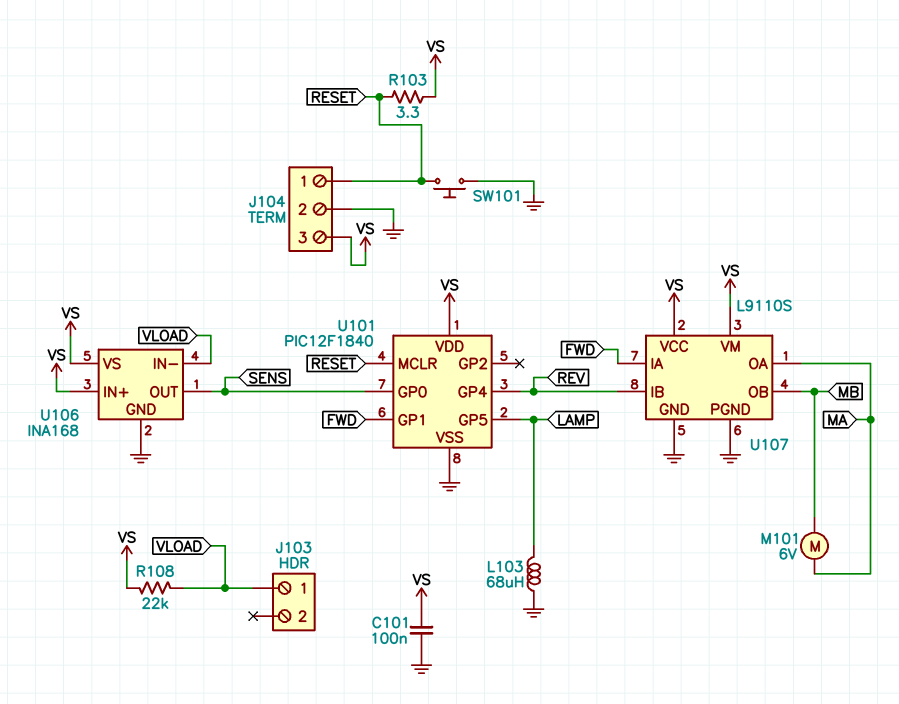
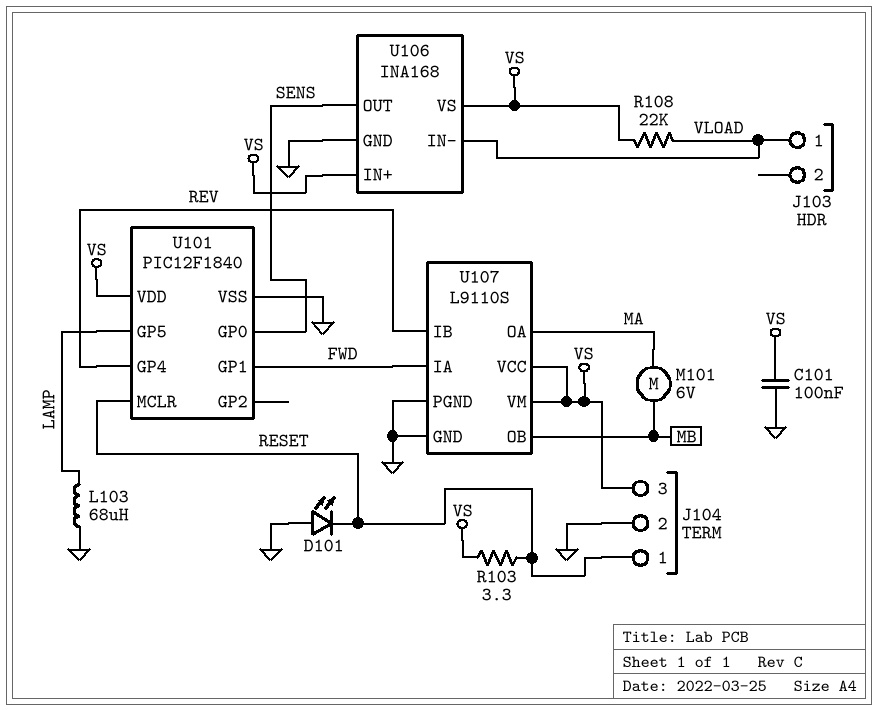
D101: none -> LED (A GND, K RESET)
SW101: button (GND, RESET) -> none

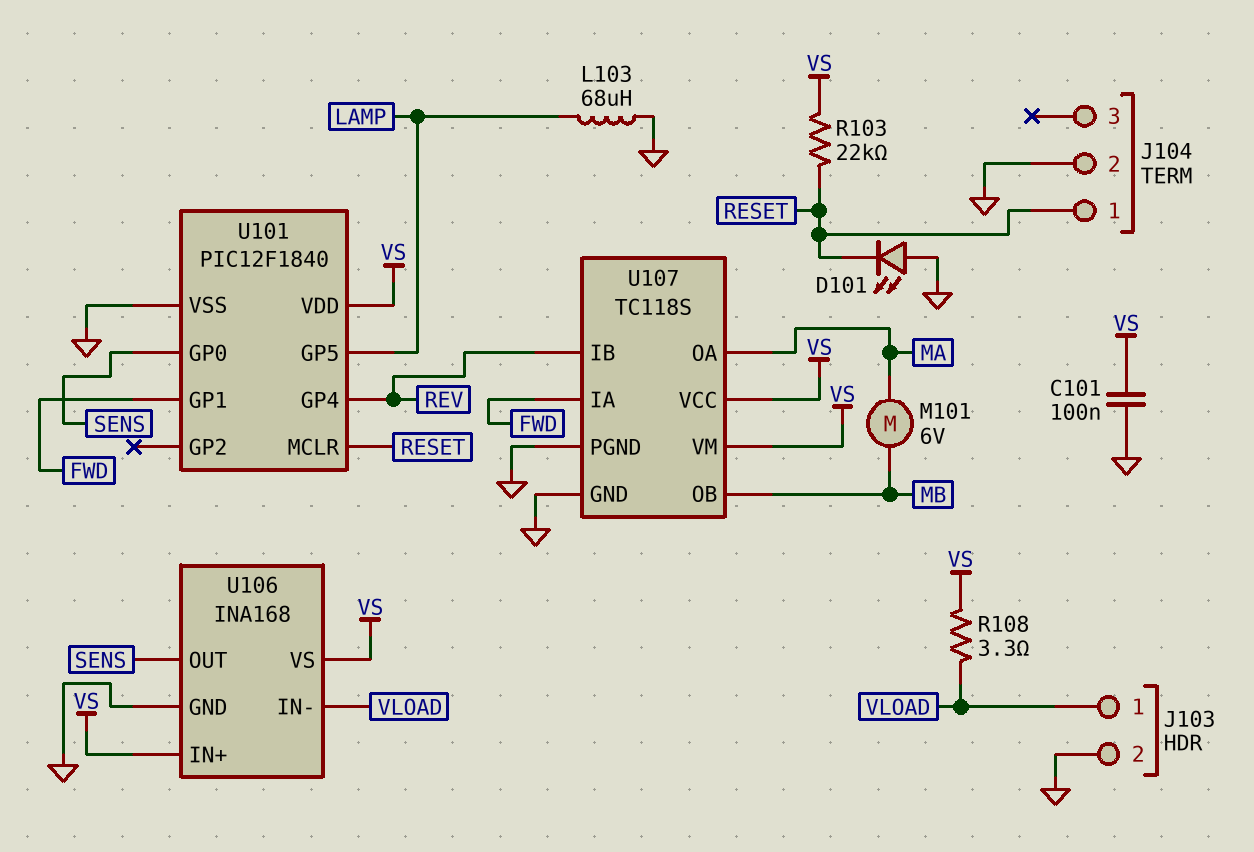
J103 pin 2: none -> GND
J104 pin 3: VS -> none
R103: 3.3 (RESET, VS) -> 22k (RESET, VS)
R108: 22k (VLOAD, VS) -> 3.3 (VLOAD, VS)
U107: L9110S -> TC118S

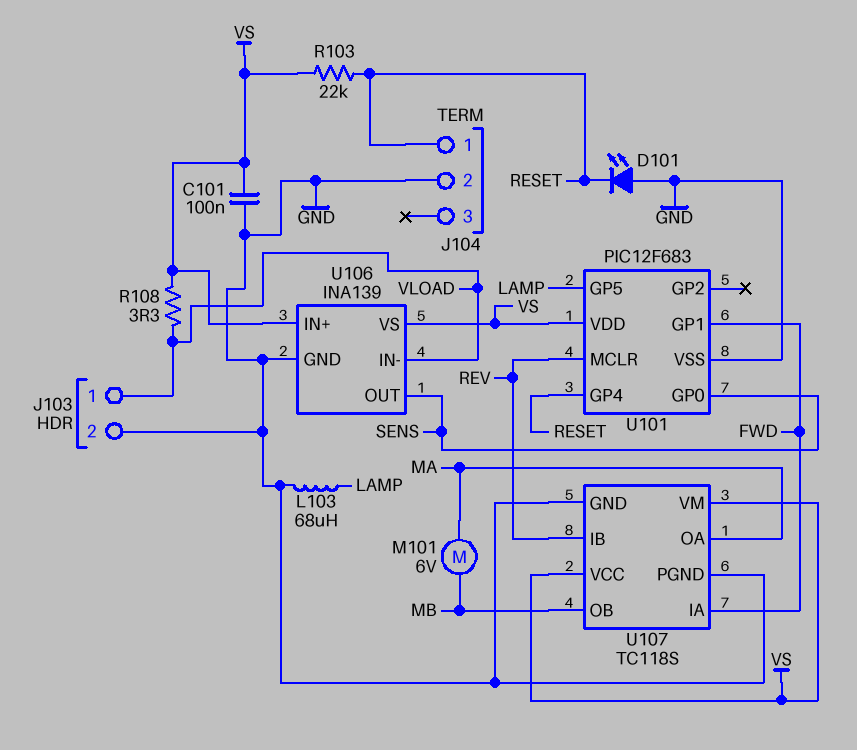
U101: PIC12F1840 -> PIC12F683
U101 pin GP4: REV -> RESET
U101 pin MCLR: RESET -> REV
U106: INA168 -> INA139

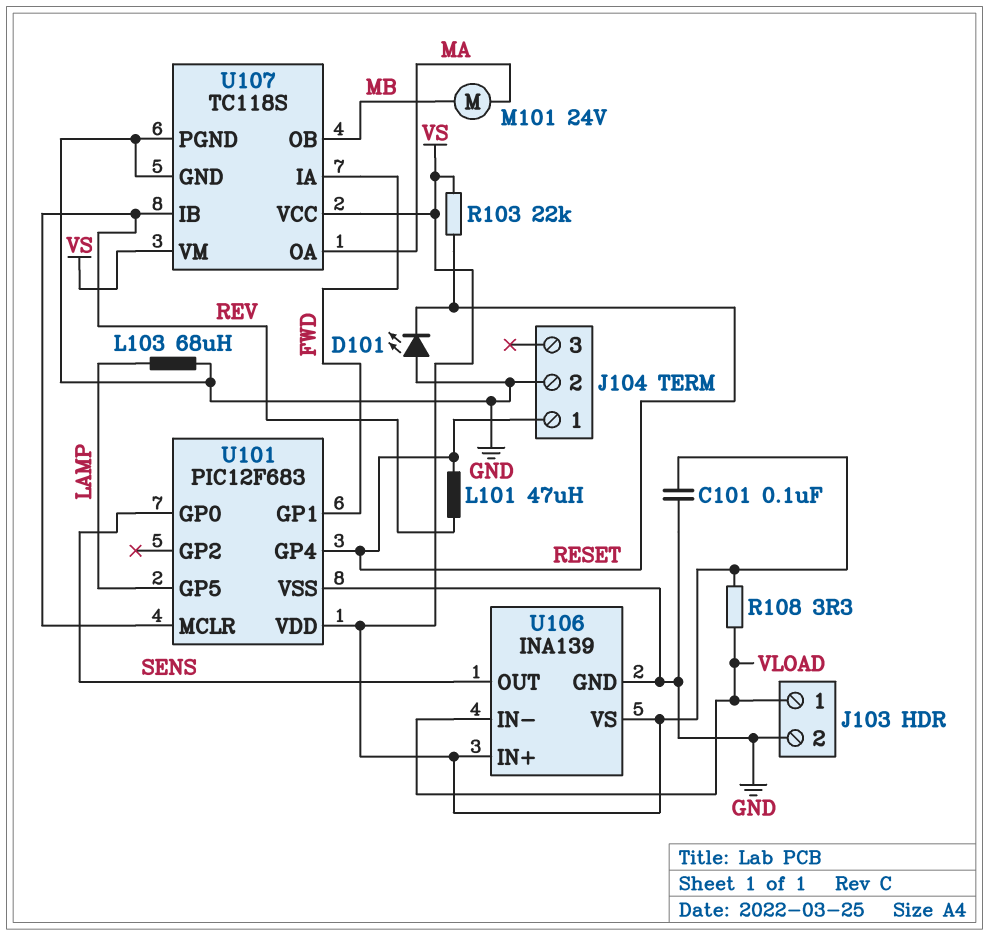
L101: none -> 47uH (RESET, REV)
M101: motor 6V (MA, MB) -> motor 24V (MA, MB)

